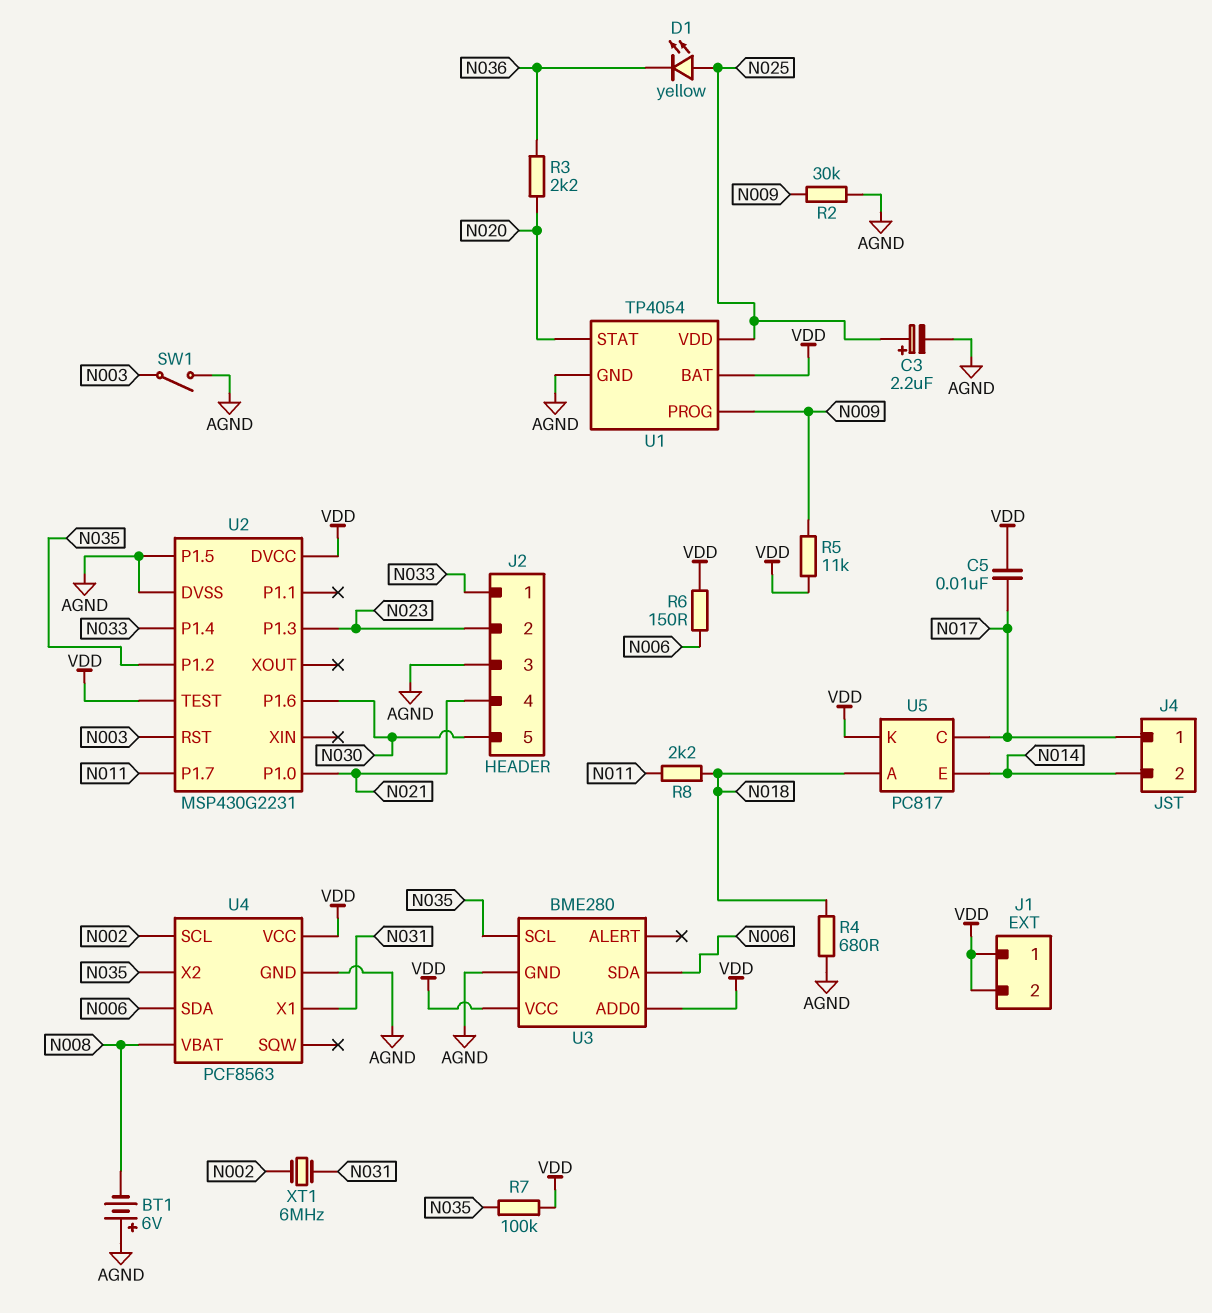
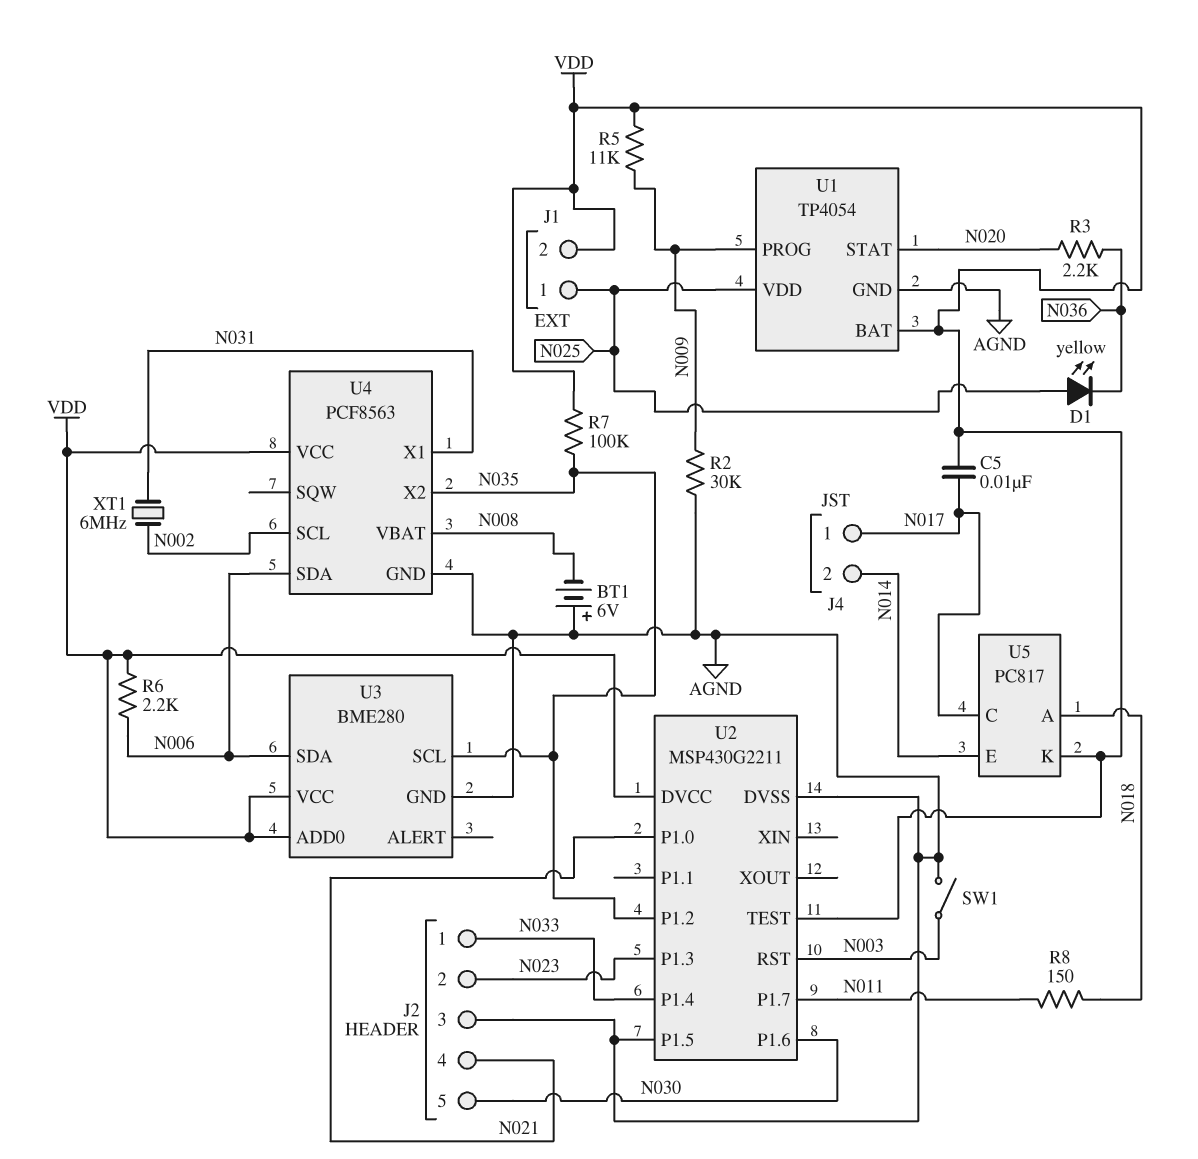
C3: 2.2uF (plus N025, minus AGND) -> none
J1 pin 1: VDD -> N025
R4: 680 (AGND, N018) -> none
R6: 150 (N006, VDD) -> 2.2k (N006, VDD)
R8: 2.2k (N011, N018) -> 150 (N011, N018)
U2: MSP430G2231 -> MSP430G2211

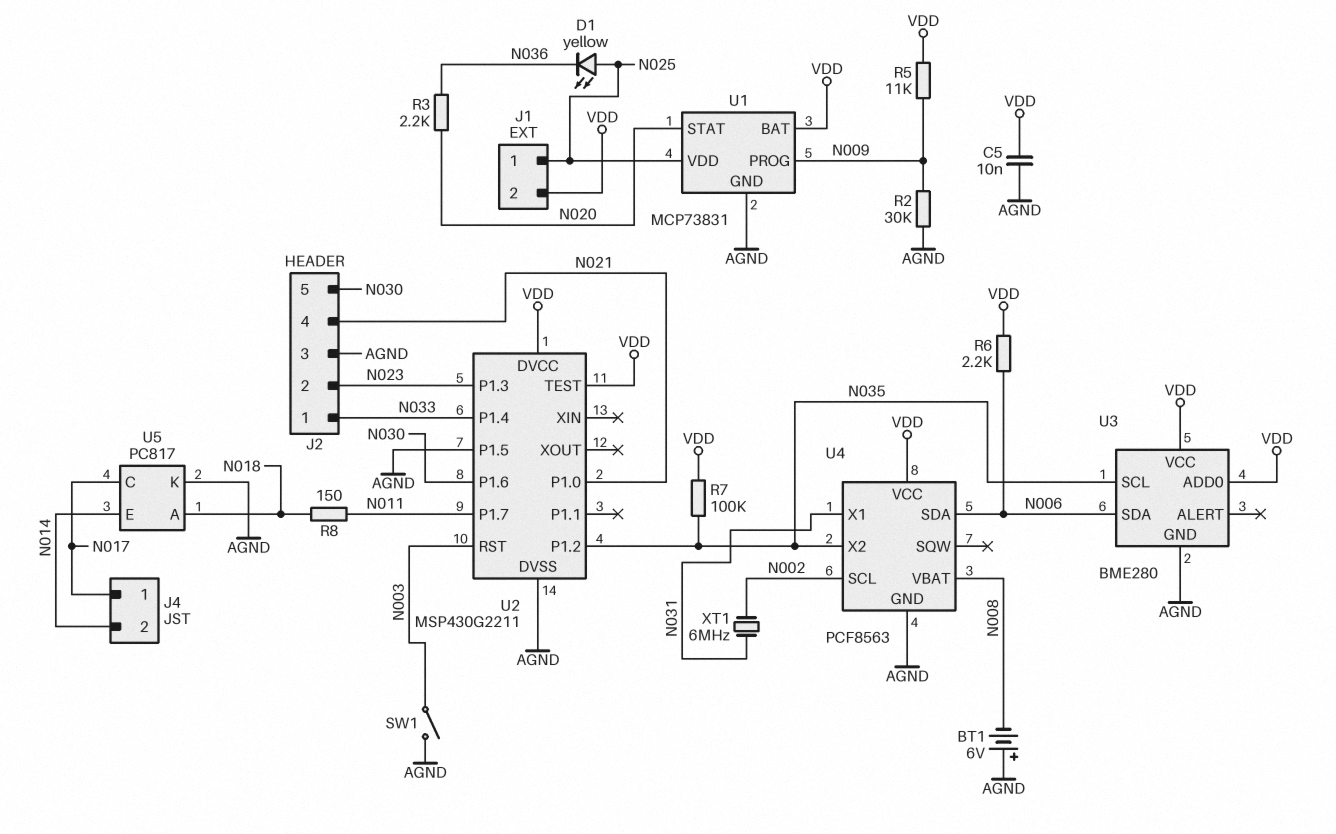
C5: 10nF (N017, VDD) -> 10nF (AGND, VDD)
U1: TP4054 -> MCP73831
U5 pin K: VDD -> AGND

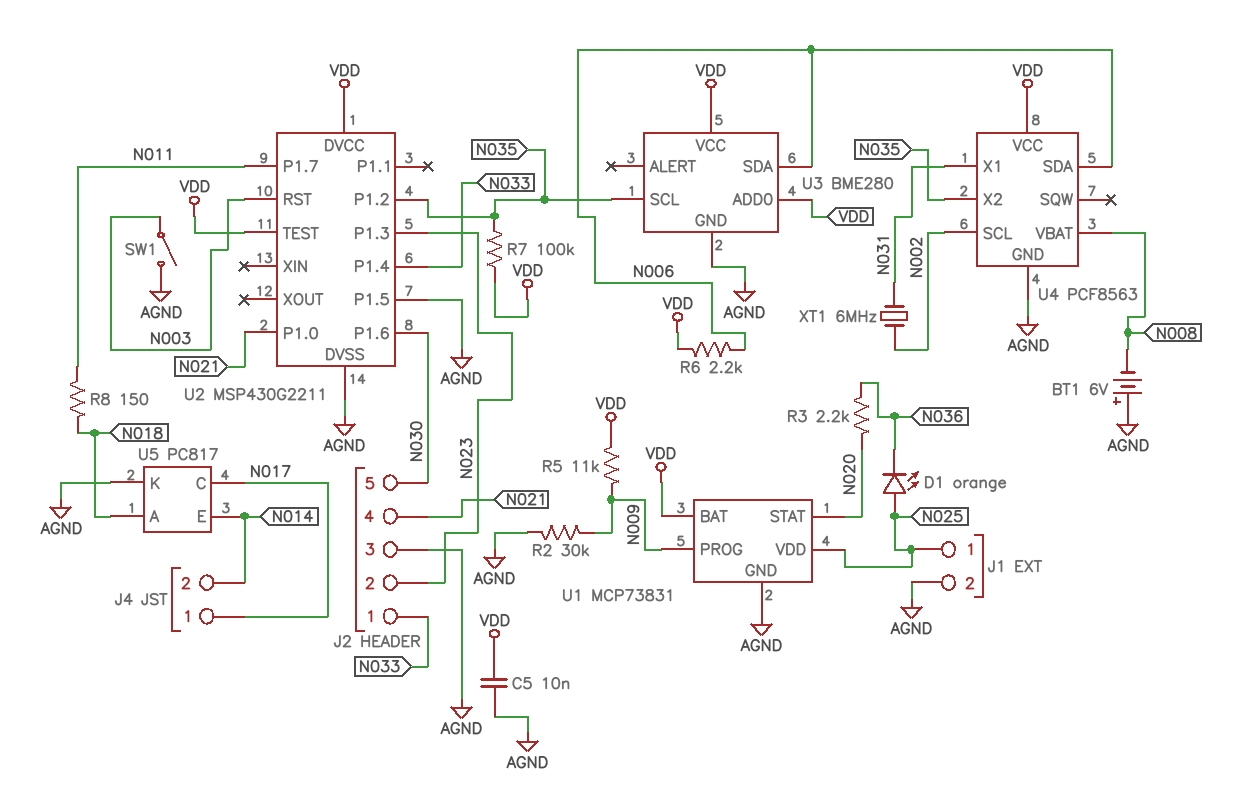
D1: LED yellow (A N025, K N036) -> LED orange (A N025, K N036)
J1 pin 2: VDD -> AGND

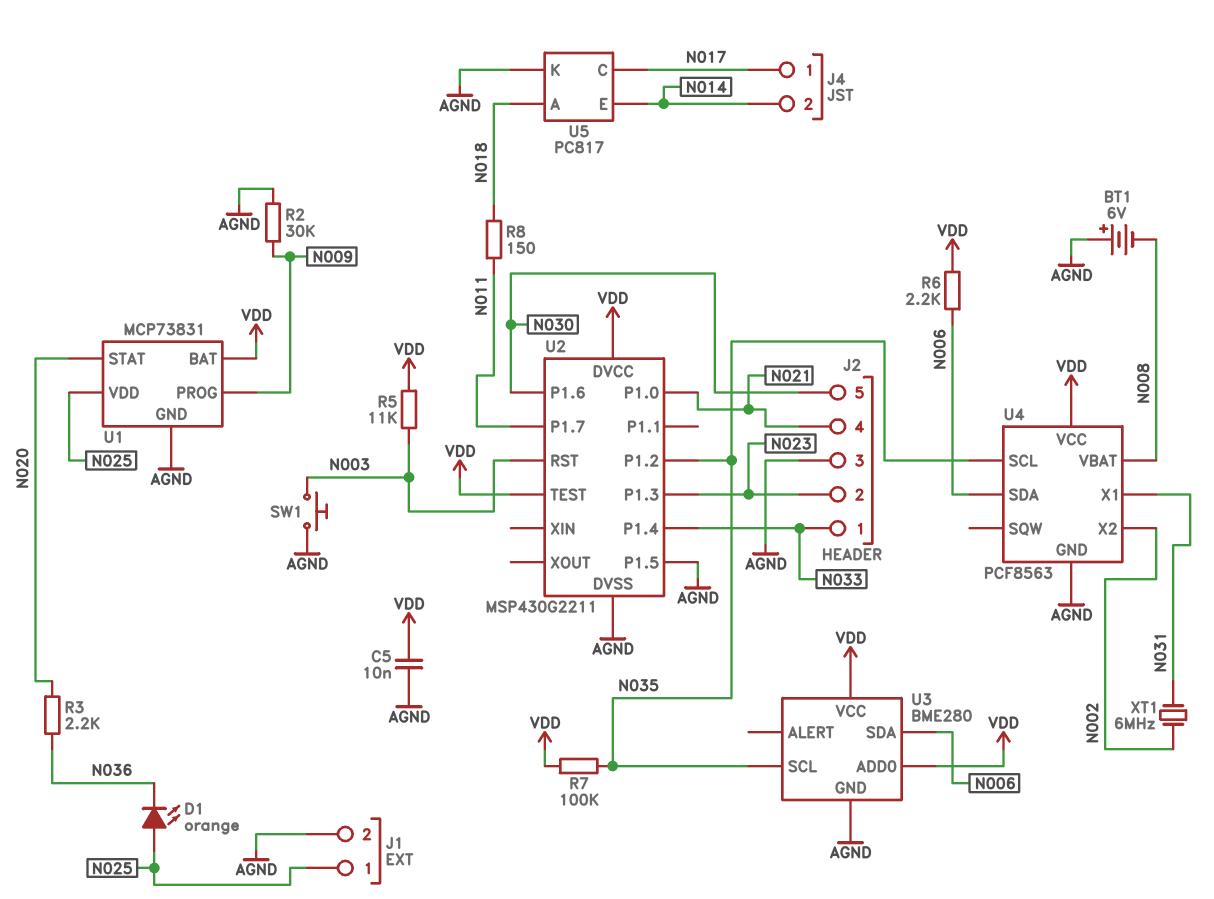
R5: 11k (N009, VDD) -> 11k (N003, VDD)
SW1: switch (AGND, N003) -> button (AGND, N003)
U4 pin SCL: N002 -> N035
U4 pin X2: N035 -> N002

